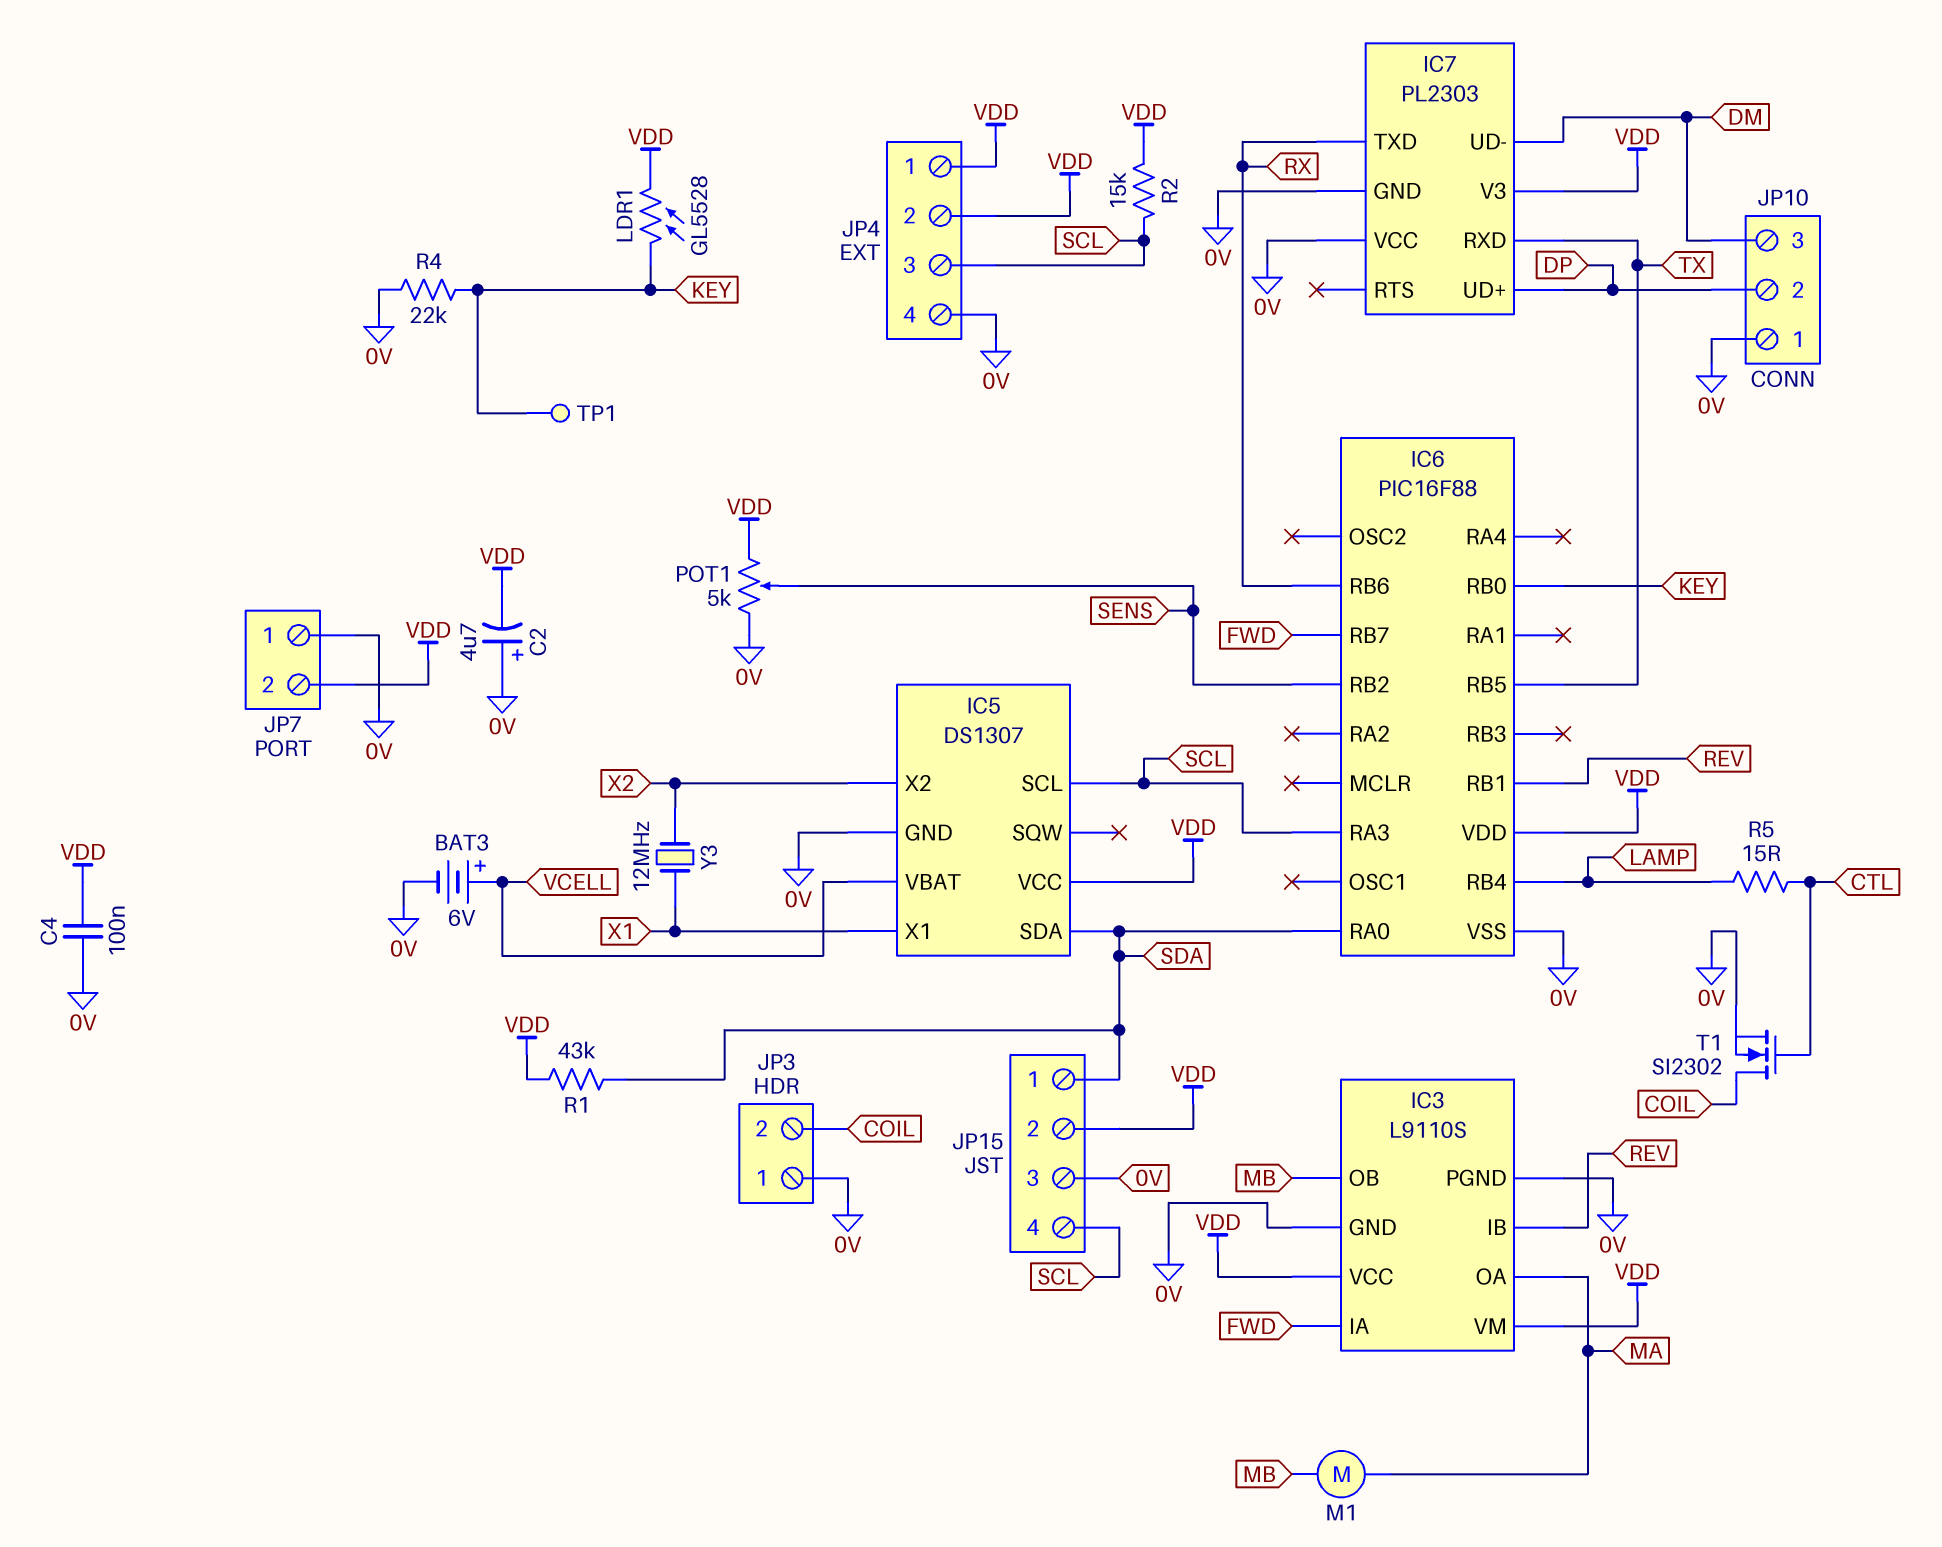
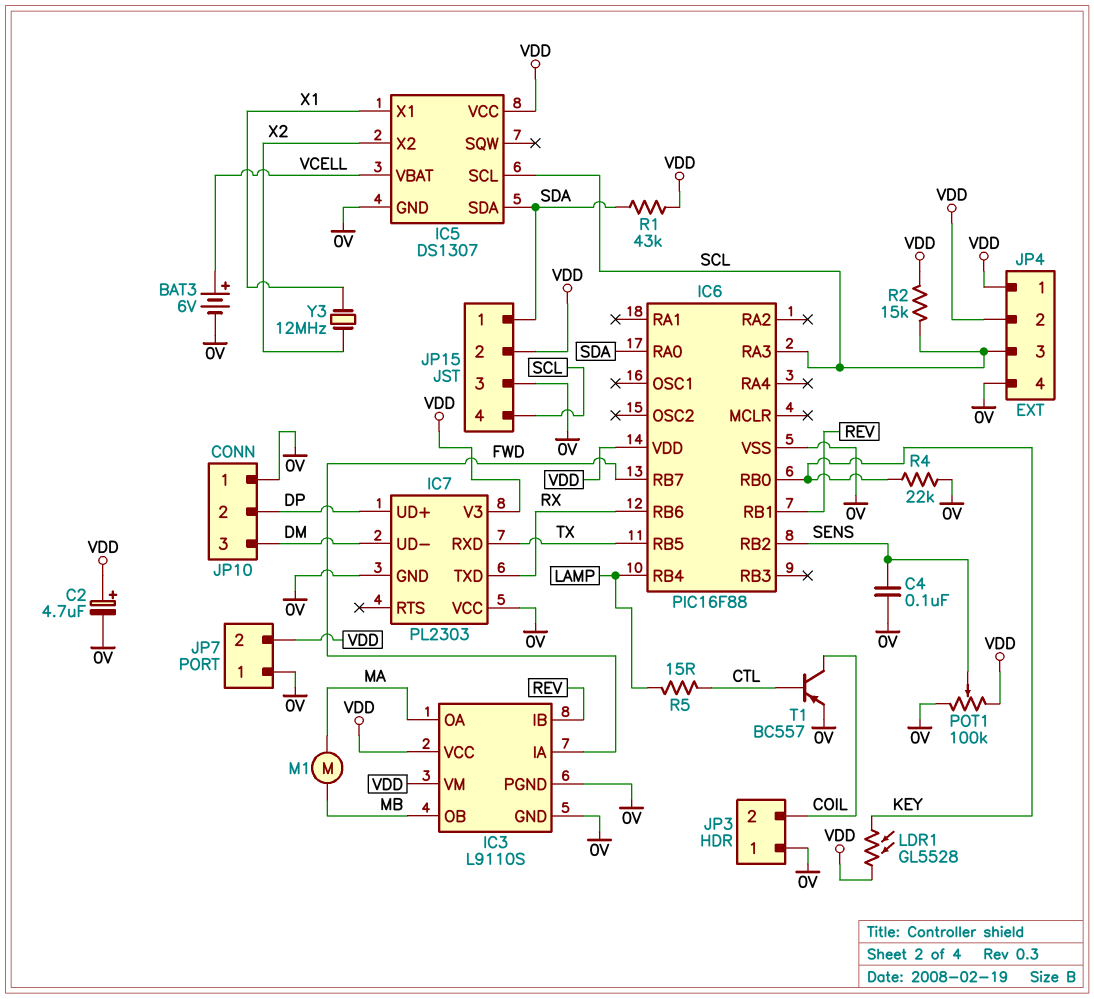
C2: 4.7uF (plus 0V, minus VDD) -> 4.7uF (plus VDD, minus 0V)
C4: 100nF (0V, VDD) -> 100nF (0V, SENS)
POT1: 5k (0V, VDD, wiper SENS) -> 100k (0V, VDD, wiper SENS)
T1: NMOS SI2302 (G CTL, D COIL, S 0V) -> PNP BC557 (B CTL, C COIL, E 0V)
TP1: test point (KEY) -> none

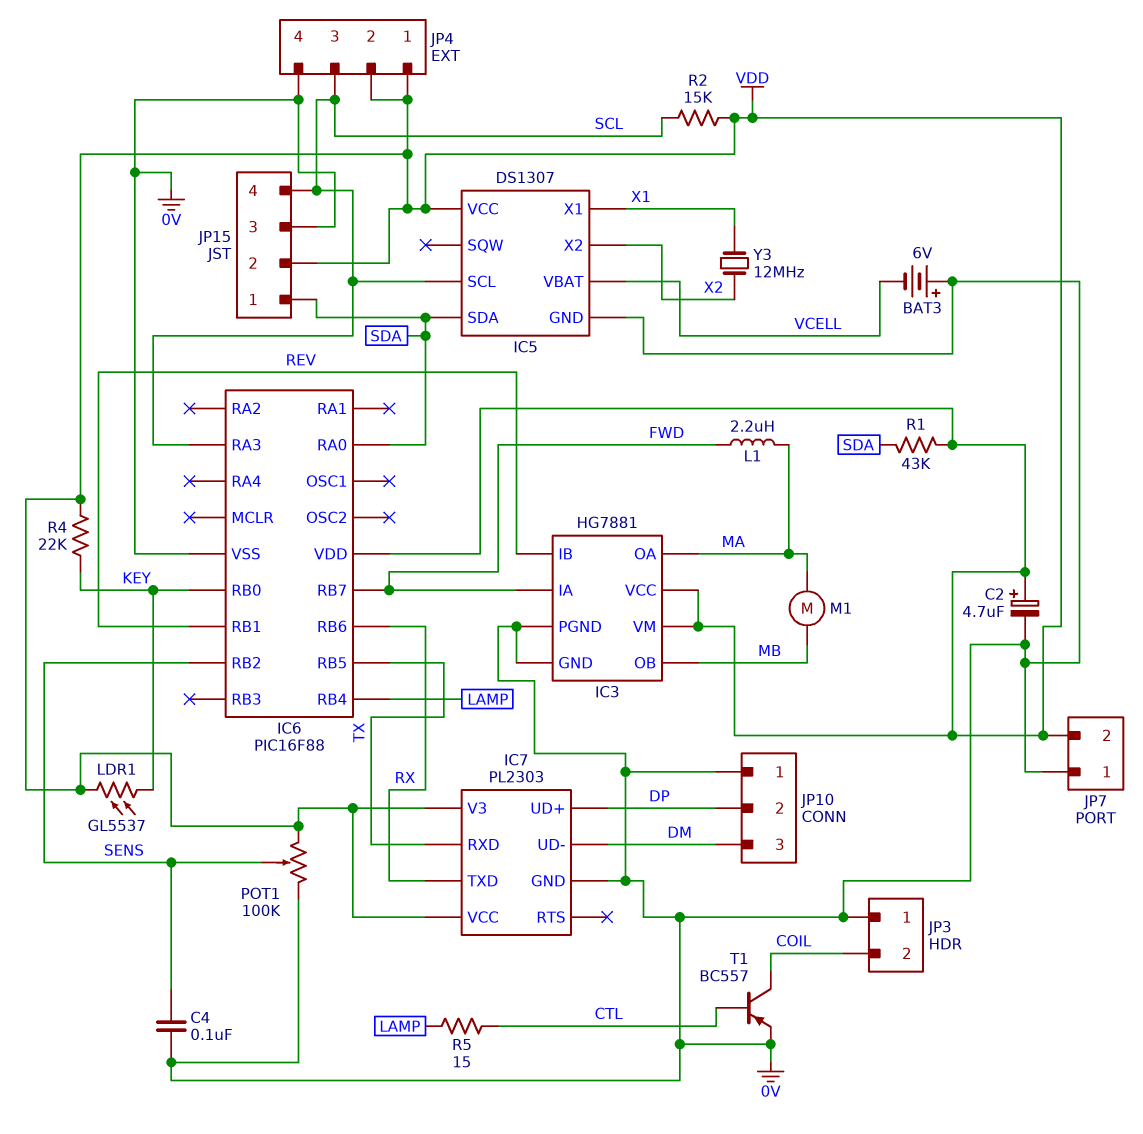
BAT3: 6V (plus VCELL, minus 0V) -> 6V (plus 0V, minus VCELL)
IC3: L9110S -> HG7881
IC7 pin VCC: 0V -> VDD
L1: none -> 2.2uH (FWD, MA)
LDR1: GL5528 (KEY, VDD) -> GL5537 (KEY, VDD)
R4: 22k (0V, KEY) -> 22k (KEY, VDD)

